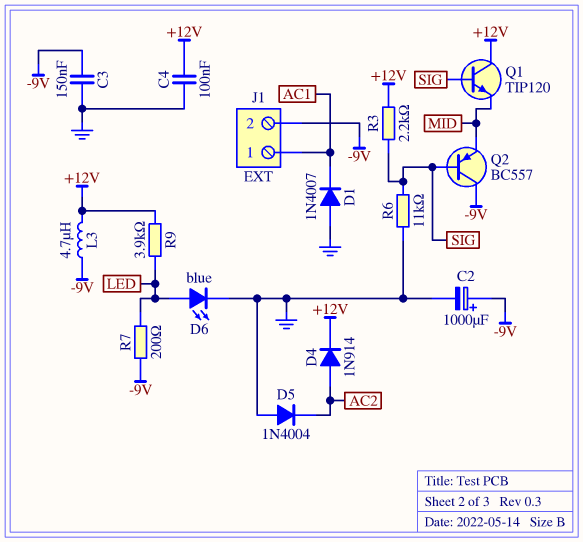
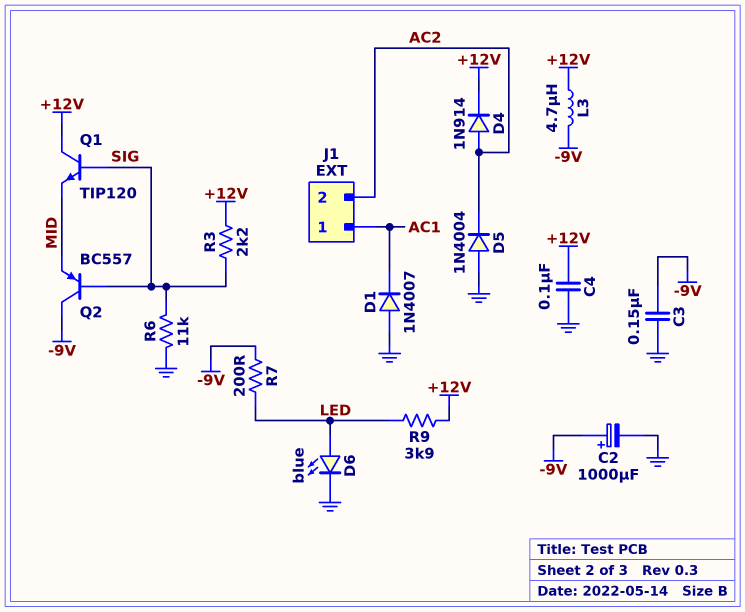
J1 pin 2: -9V -> AC2

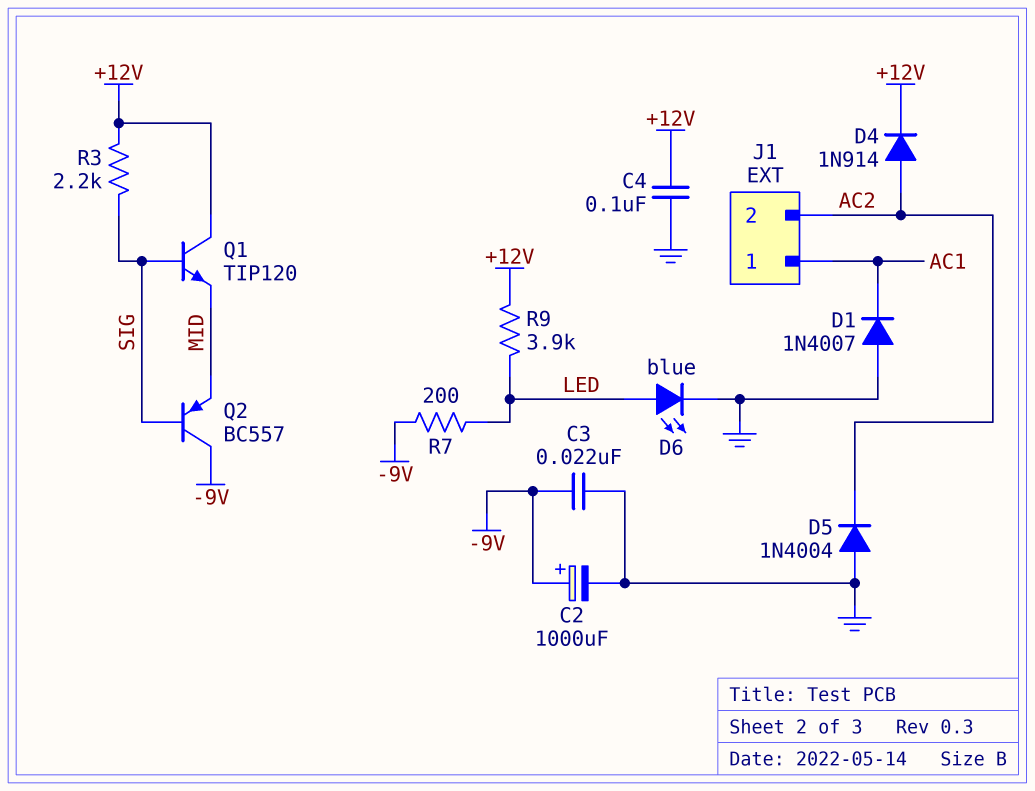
C3: 150nF (-9V, GND) -> 22nF (-9V, GND)
L3: 4.7uH (+12V, -9V) -> none
R6: 11k (GND, SIG) -> none

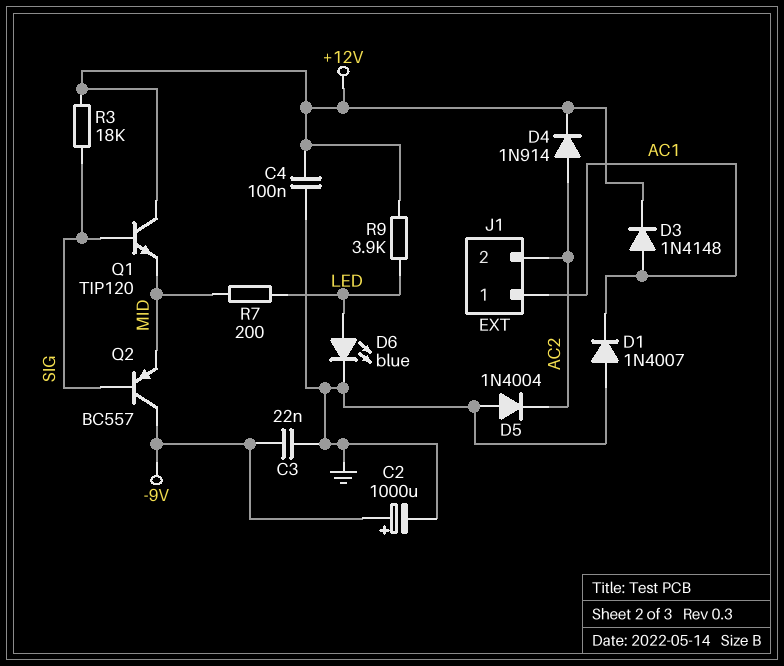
D3: none -> diode 1N4148 (A AC1, K +12V)
R3: 2.2k (+12V, SIG) -> 18k (+12V, SIG)
R7: 200 (-9V, LED) -> 200 (LED, MID)

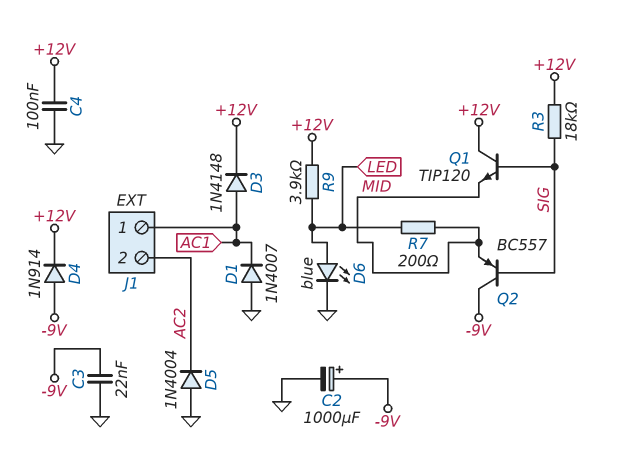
D4: diode 1N914 (A AC2, K +12V) -> diode 1N914 (A -9V, K +12V)

